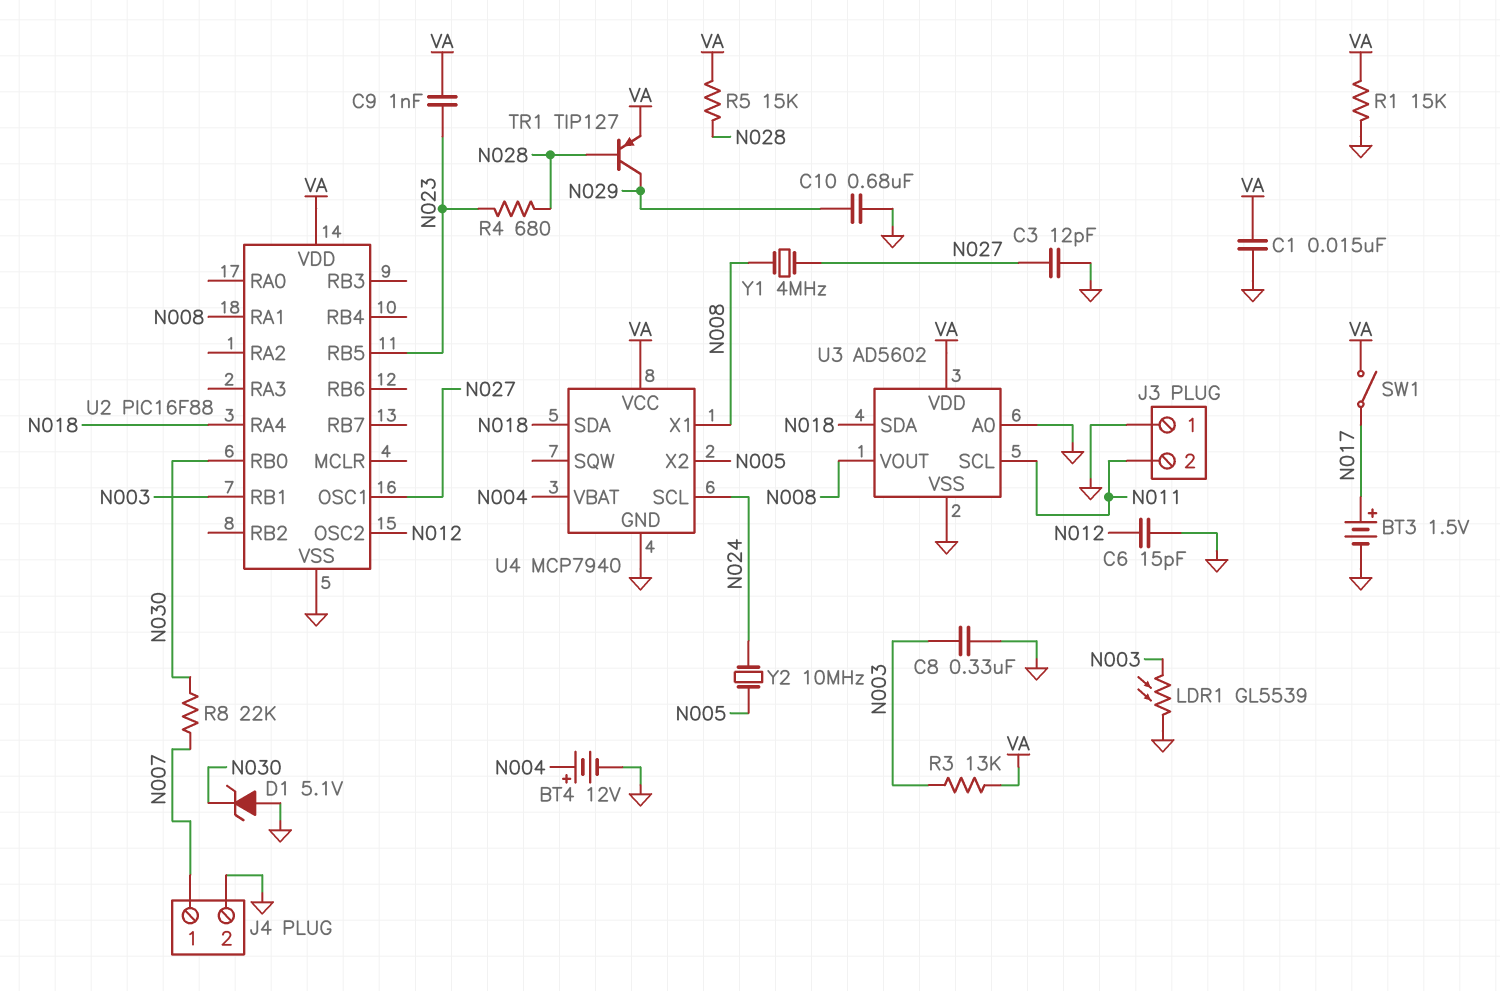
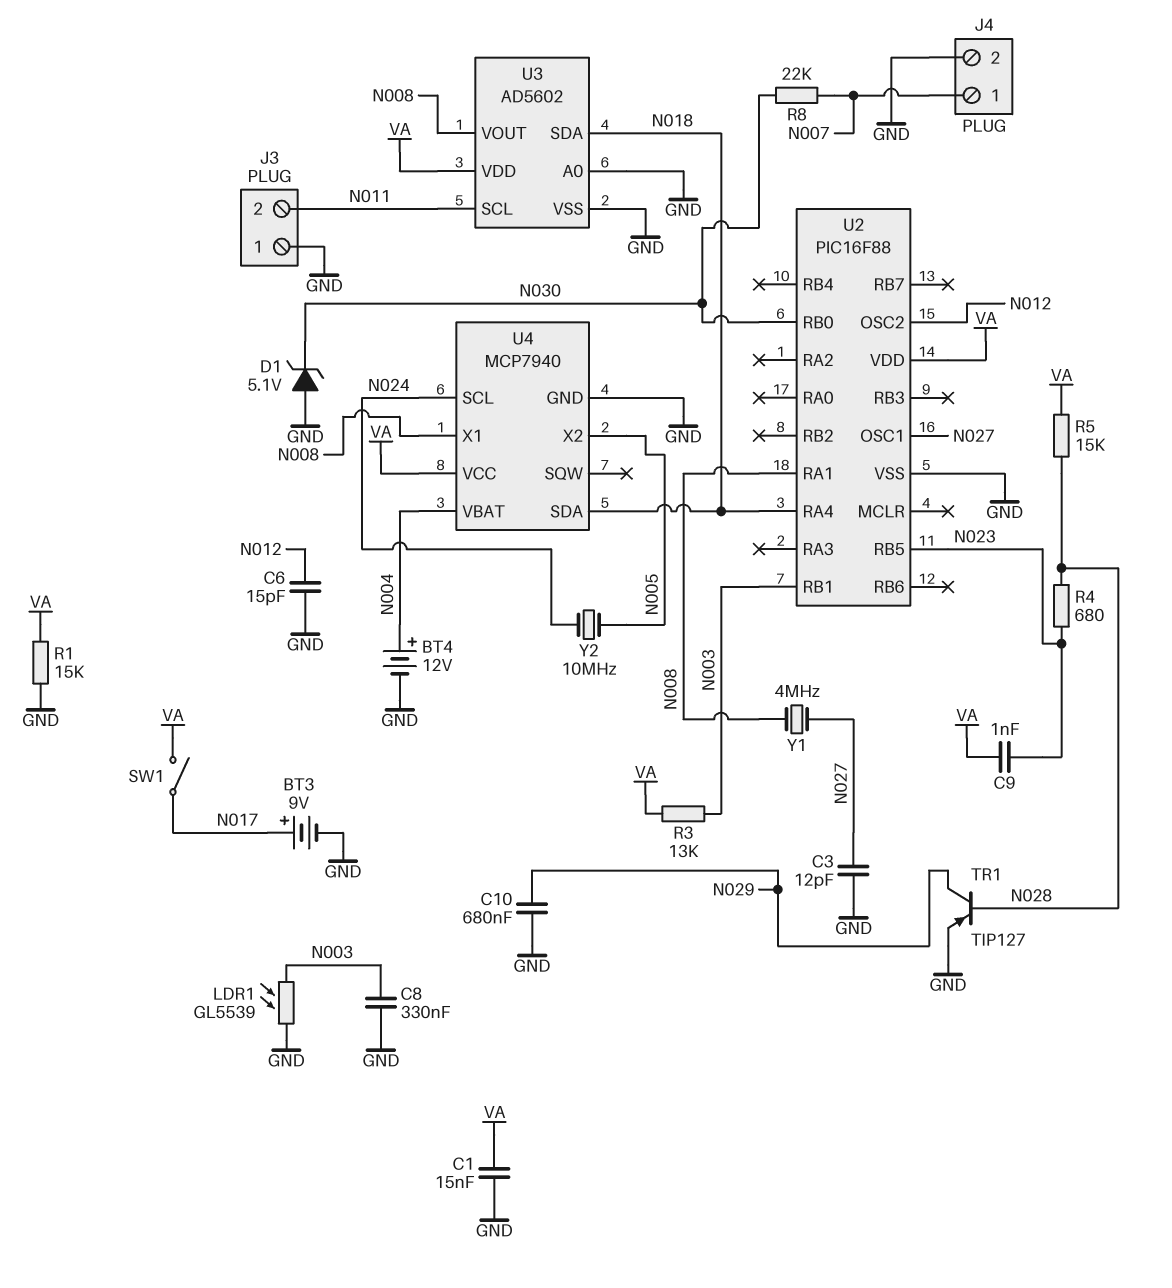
BT3: 1.5V (plus N017, minus GND) -> 9V (plus N017, minus GND)
TR1: PNP TIP127 (B N028, C N029, E VA) -> PNP TIP127 (B N028, C N029, E GND)

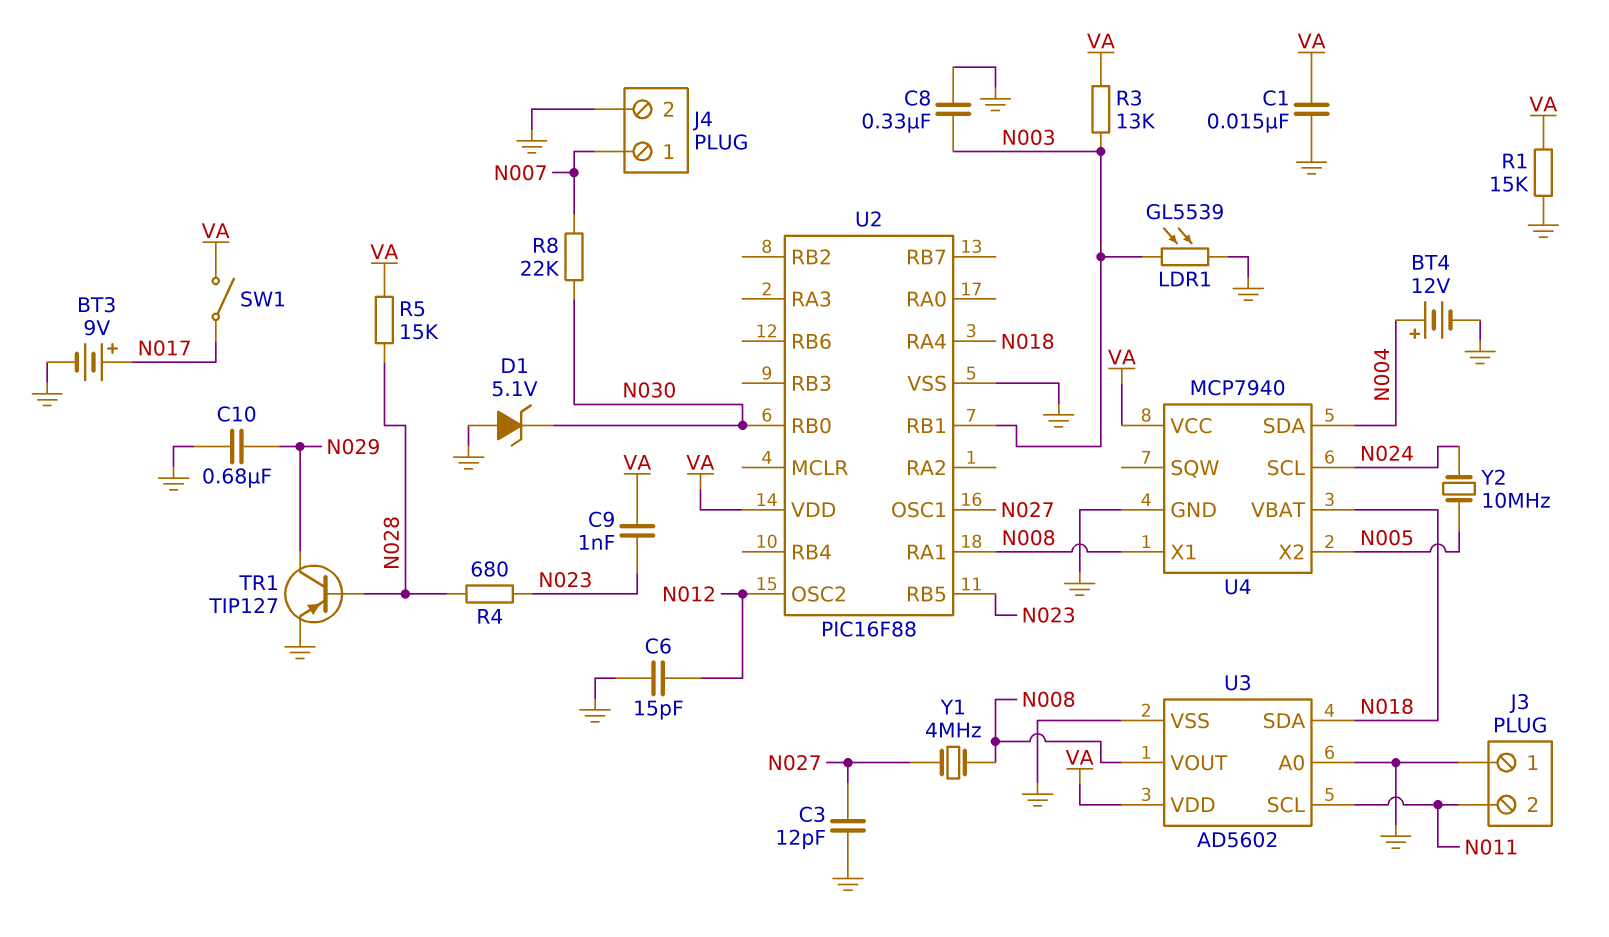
U4 pin SDA: N018 -> N004
U4 pin VBAT: N004 -> N018

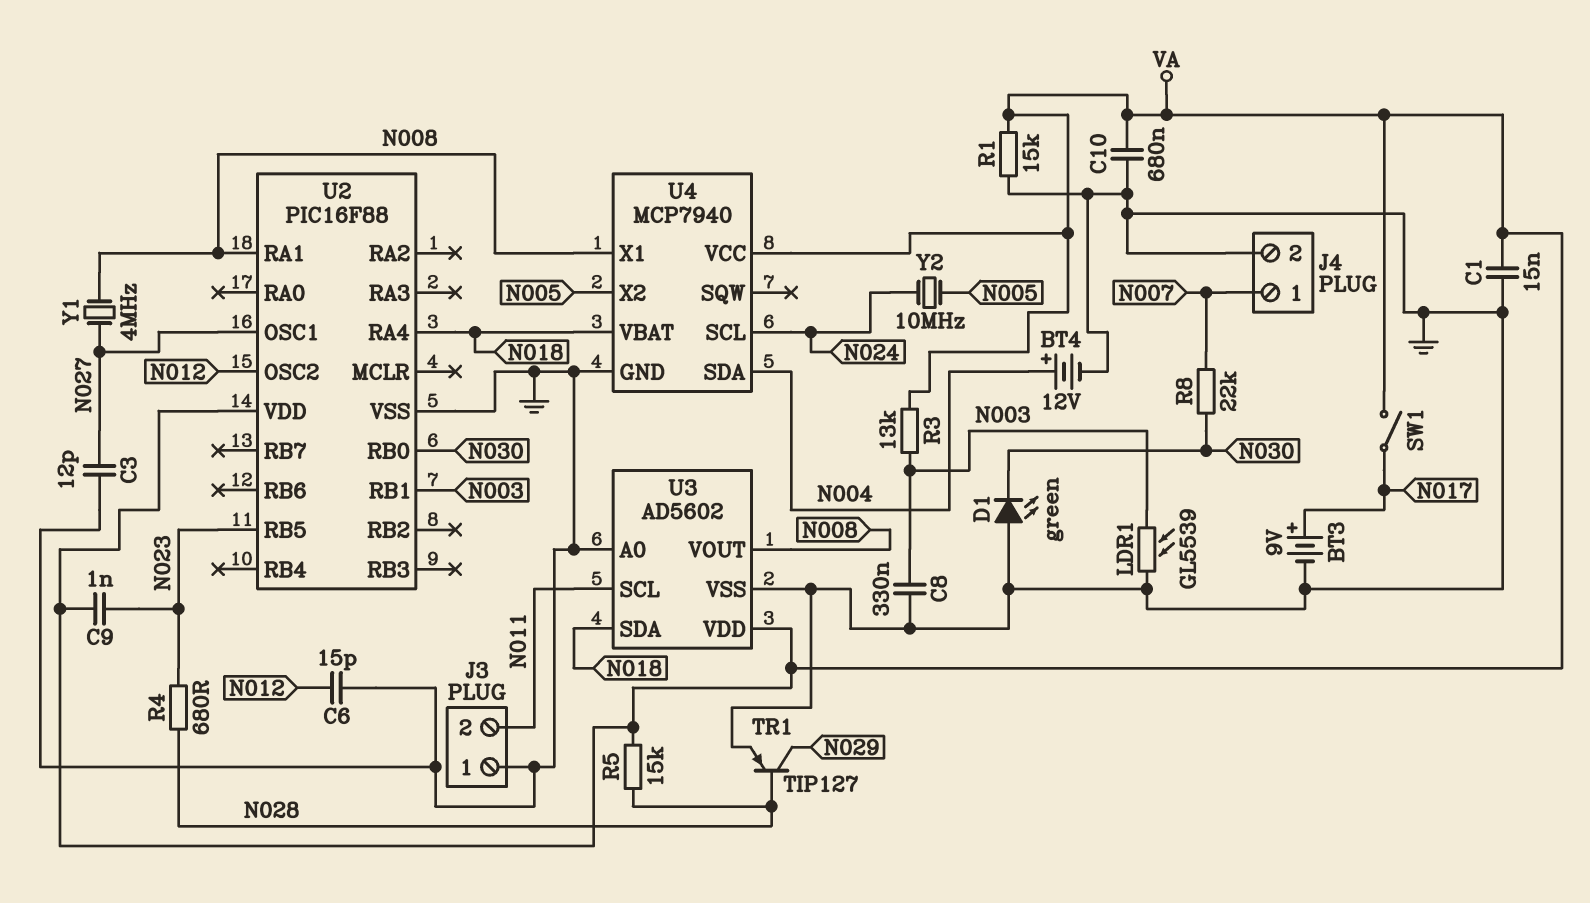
C10: 680nF (GND, N029) -> 680nF (GND, VA)
D1: zener 5.1V (A GND, K N030) -> LED green (A GND, K N030)

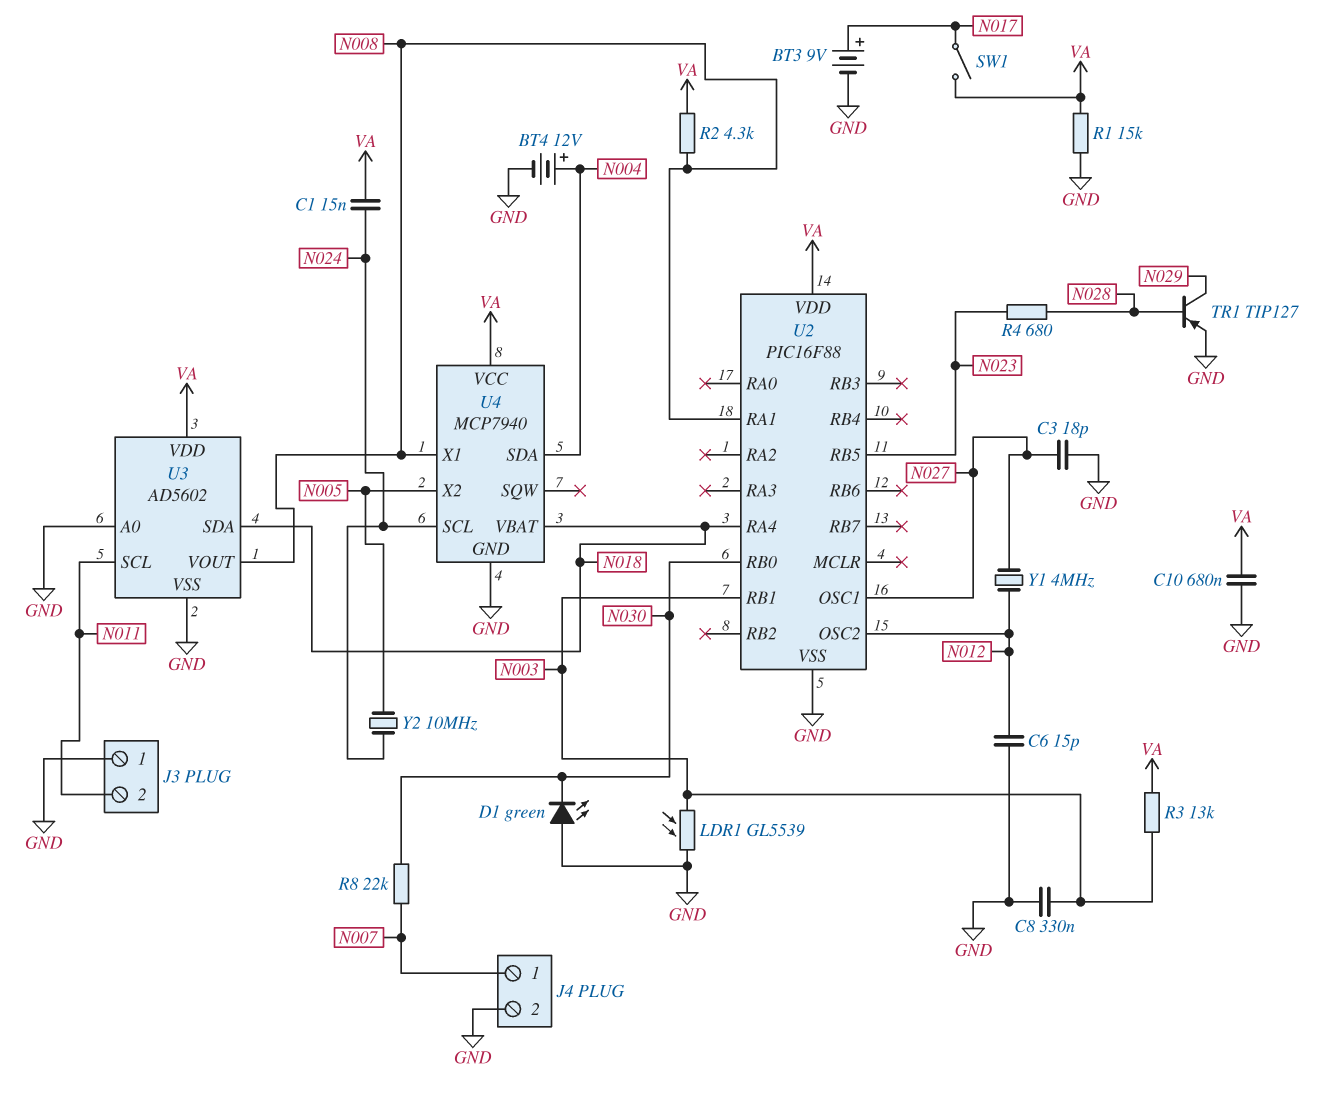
C1: 15nF (GND, VA) -> 15nF (N024, VA)
C3: 12pF (GND, N027) -> 18pF (GND, N027)
C9: 1nF (N023, VA) -> none
R2: none -> 4.3k (N008, VA)
R5: 15k (N028, VA) -> none
Y1: 4MHz (N008, N027) -> 4MHz (N012, N027)

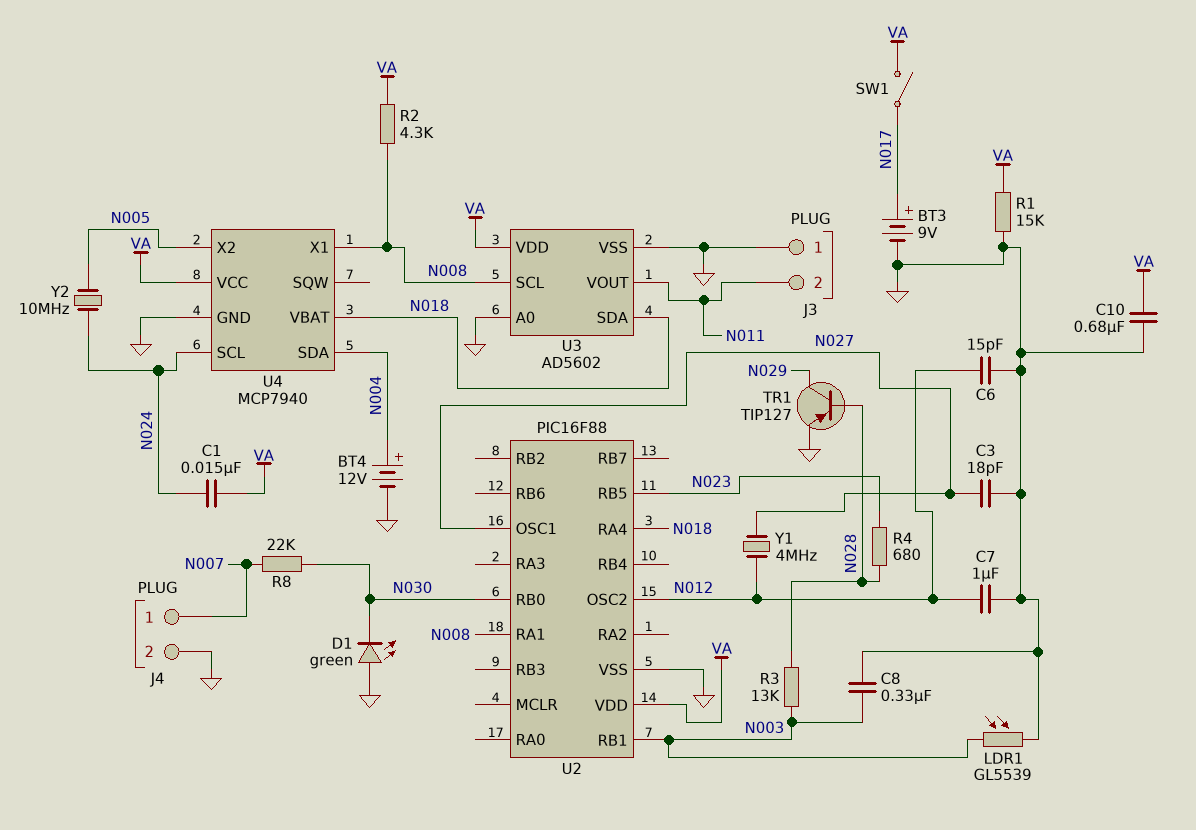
C7: none -> 1uF (GND, N012)
R3: 13k (N003, VA) -> 13k (N003, N028)
U3 pin SCL: N011 -> N008
U3 pin VOUT: N008 -> N011

